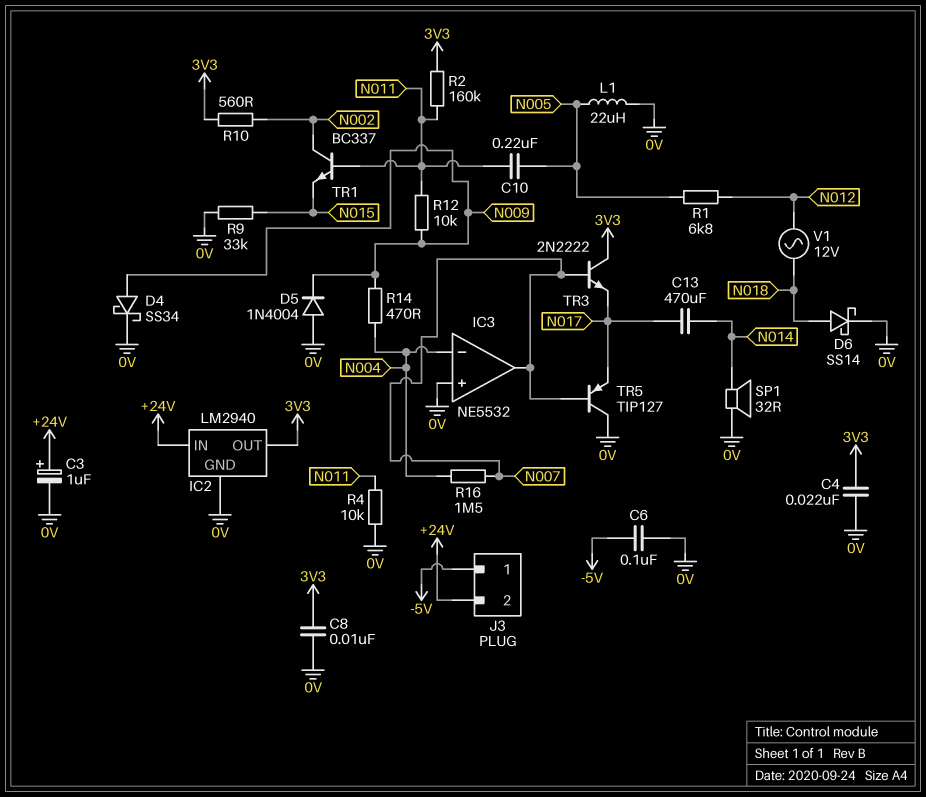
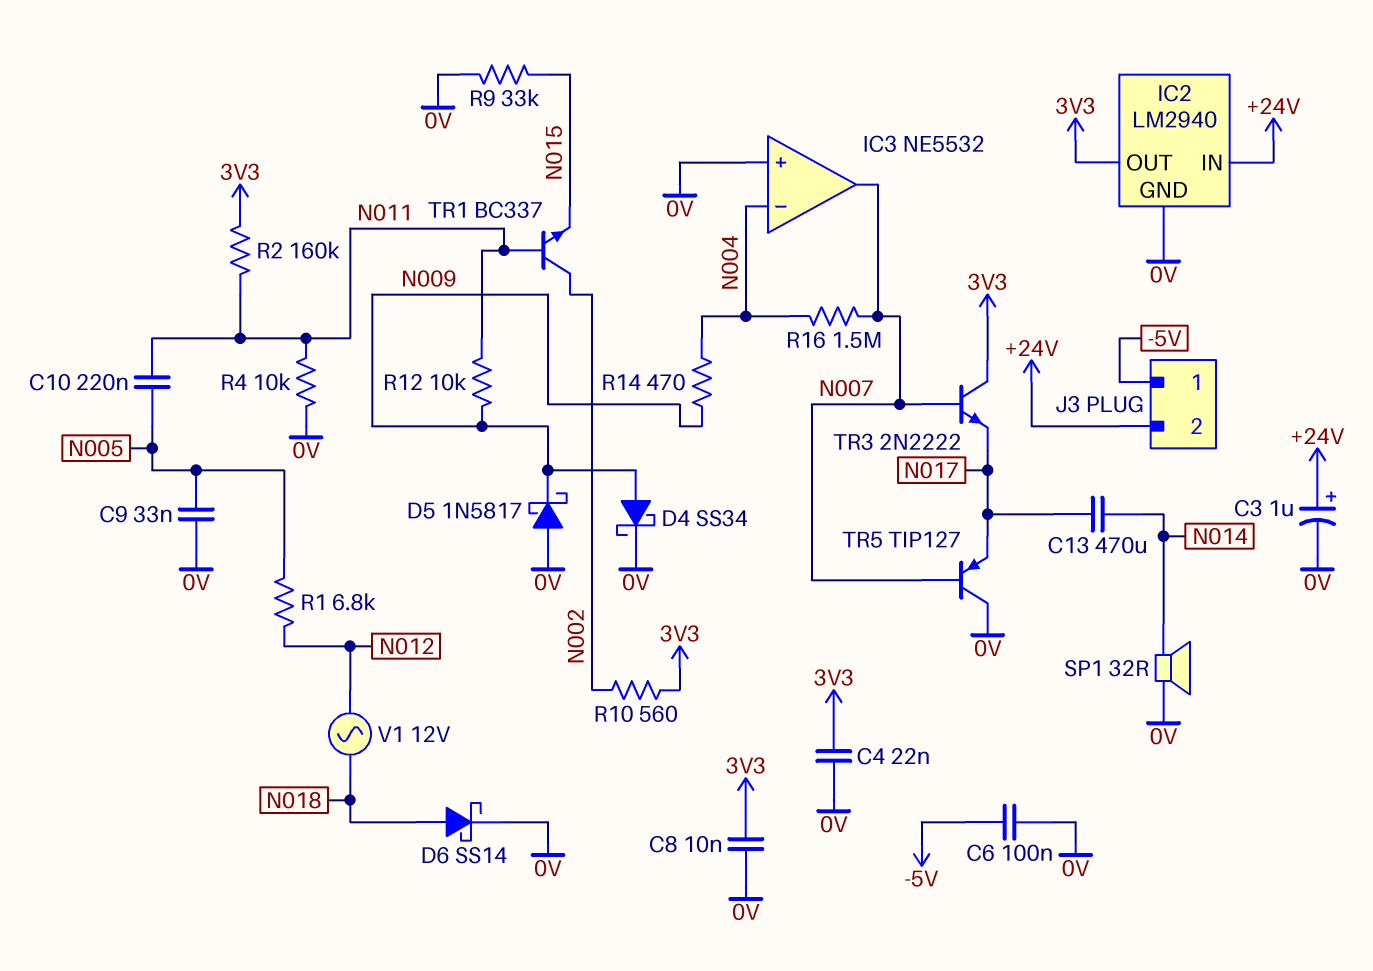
C9: none -> 33nF (0V, N005)
D5: diode 1N4004 (A 0V, K N009) -> schottky 1N5817 (A 0V, K N009)
L1: 22uH (0V, N005) -> none

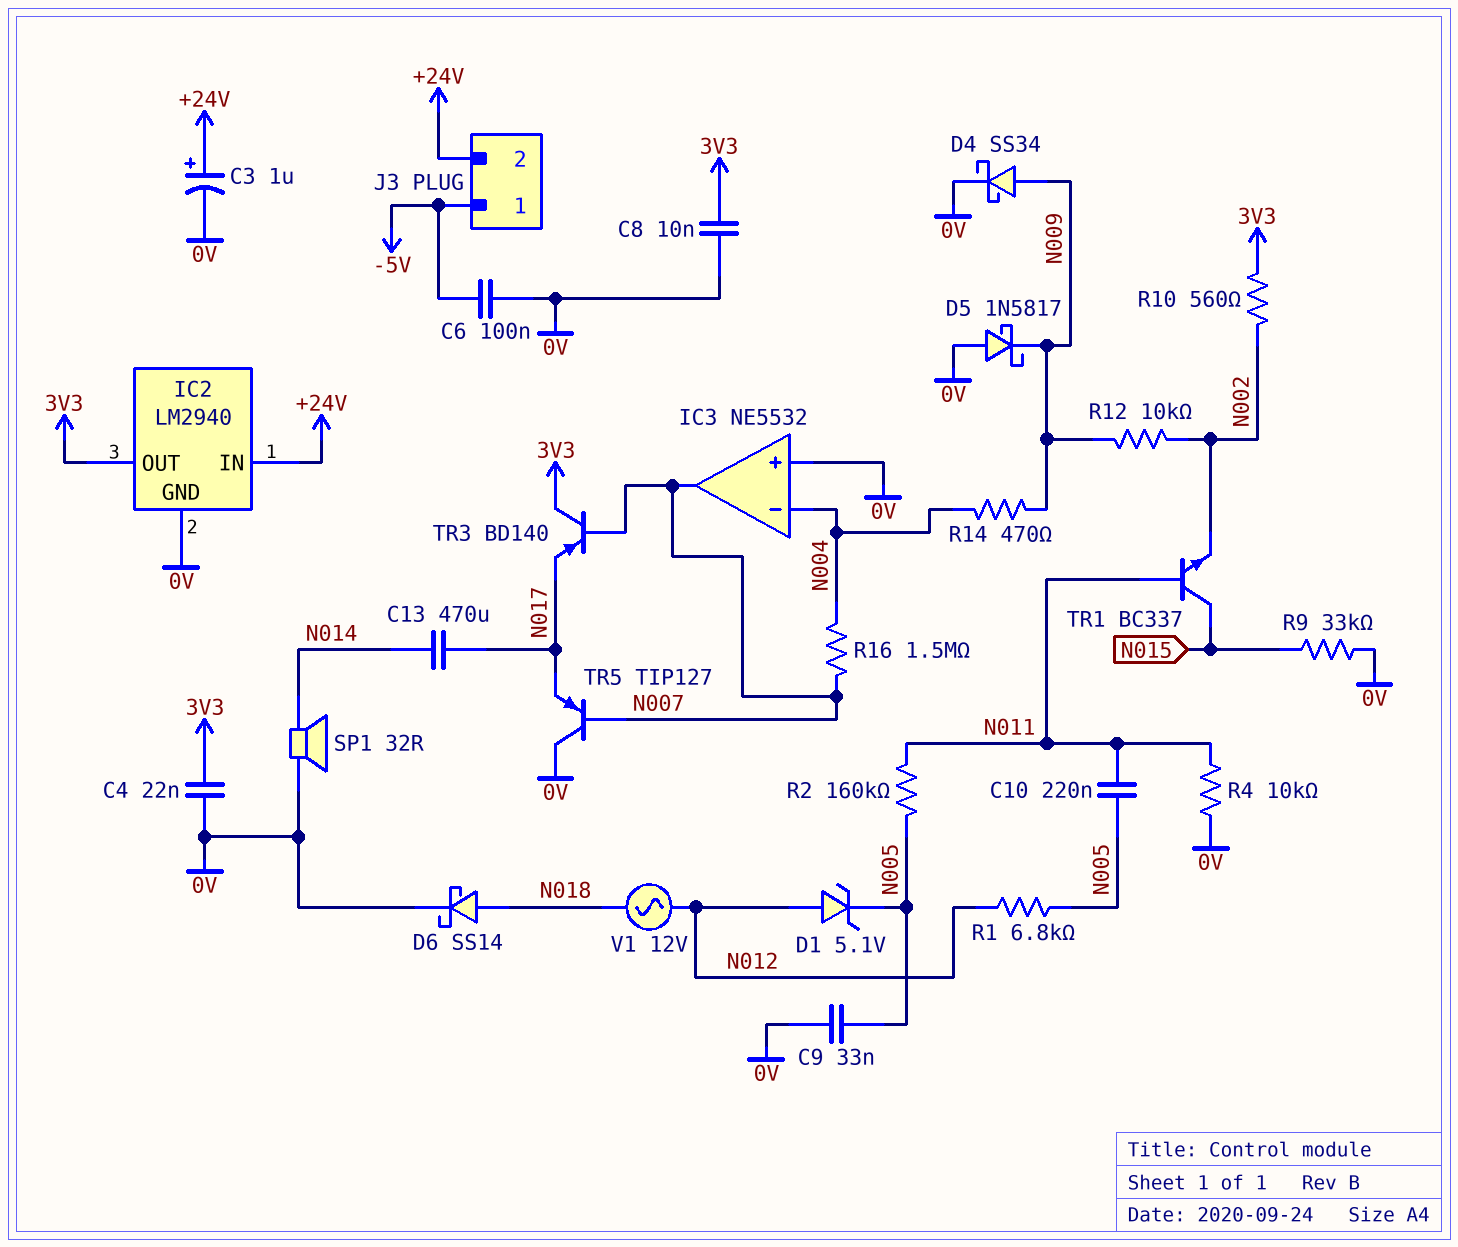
D1: none -> zener 5.1V (A N012, K N005)
R2: 160k (3V3, N011) -> 160k (N005, N011)
R12: 10k (N009, N011) -> 10k (N002, N009)
TR1: NPN BC337 (B N011, C N002, E N015) -> NPN BC337 (B N011, C N015, E N002)
TR3: NPN 2N2222 (B N007, C 3V3, E N017) -> PNP BD140 (B N007, C 3V3, E N017)

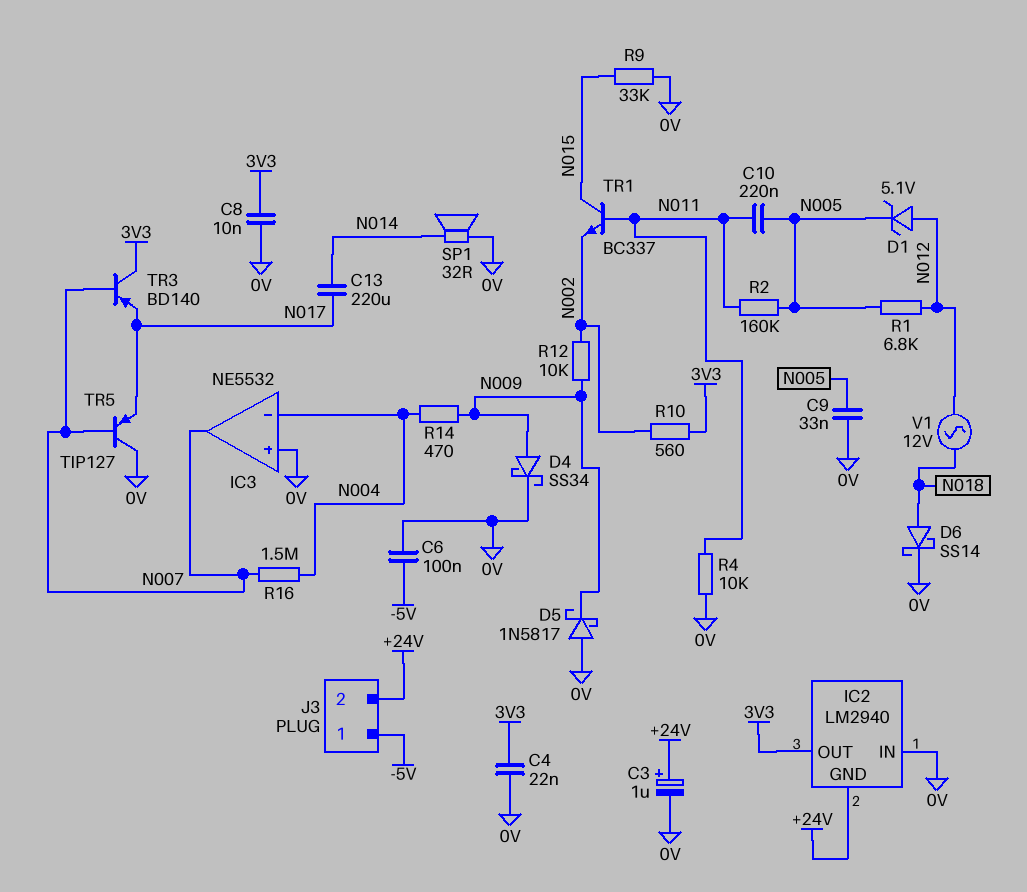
C13: 470uF (N014, N017) -> 220uF (N014, N017)
IC2 pin GND: 0V -> +24V
IC2 pin IN: +24V -> 0V

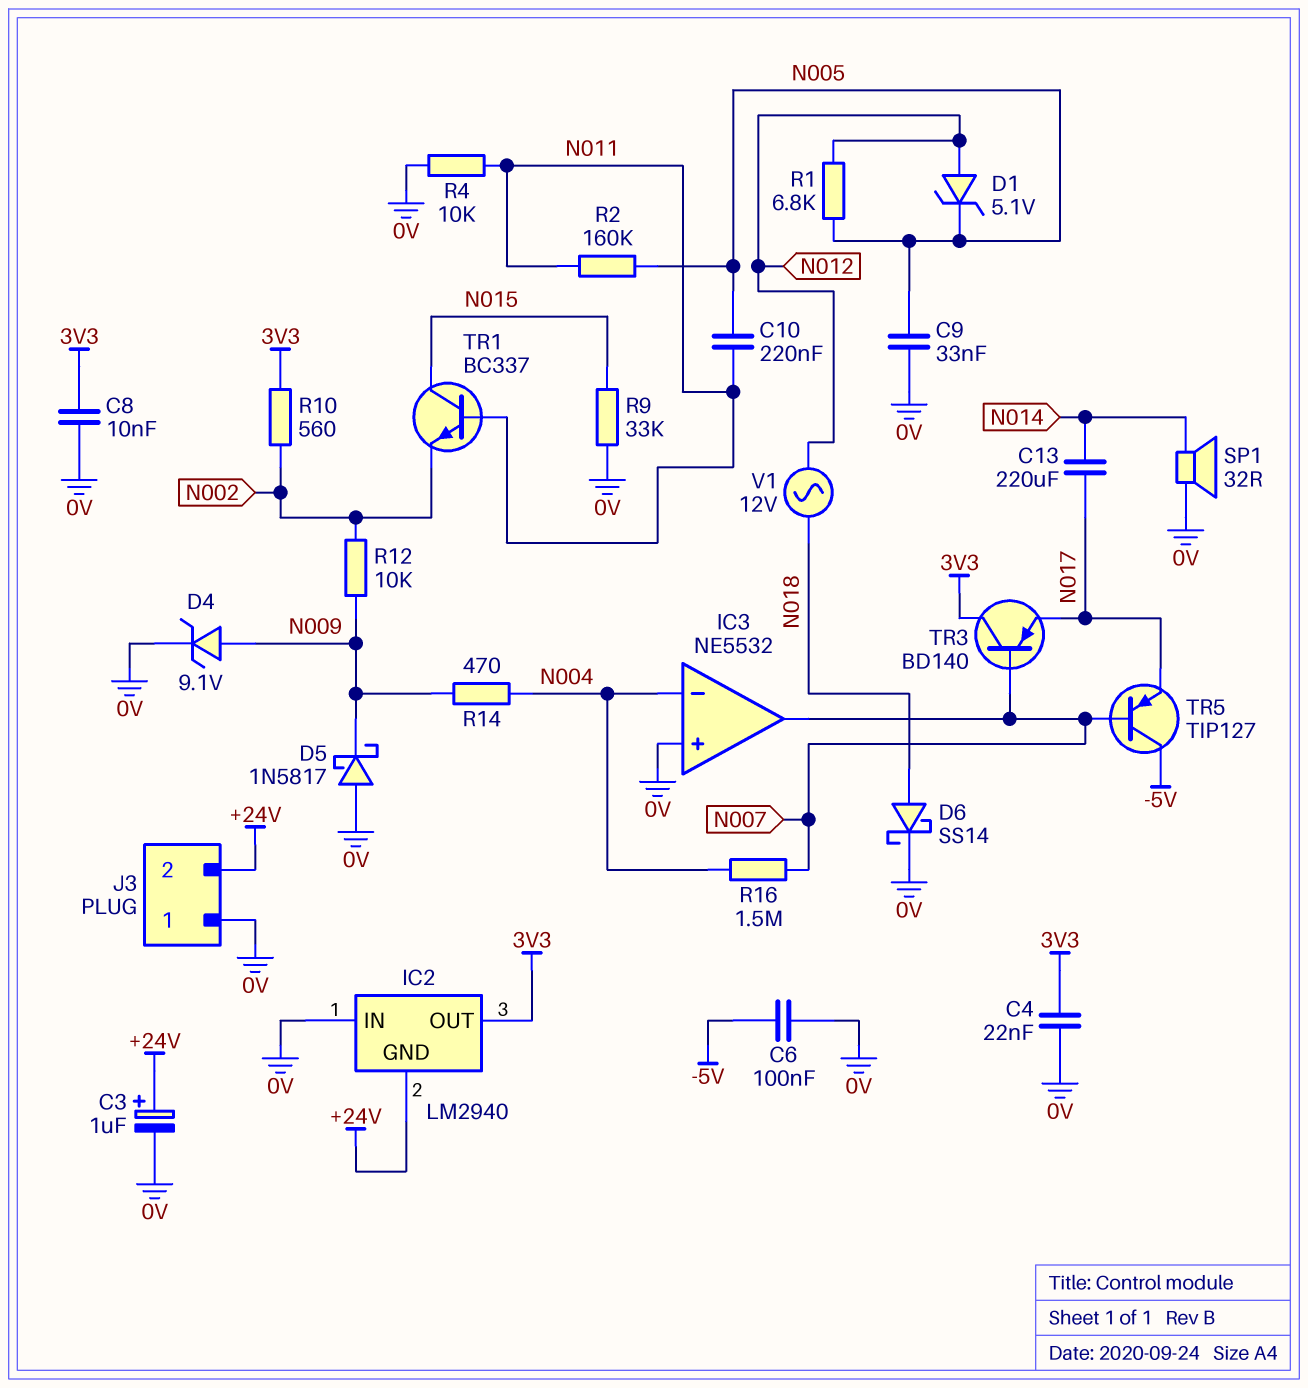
D4: schottky SS34 (A N009, K 0V) -> zener 9.1V (A N009, K 0V)
J3 pin 1: -5V -> 0V
TR5: PNP TIP127 (B N007, C 0V, E N017) -> PNP TIP127 (B N007, C -5V, E N017)

